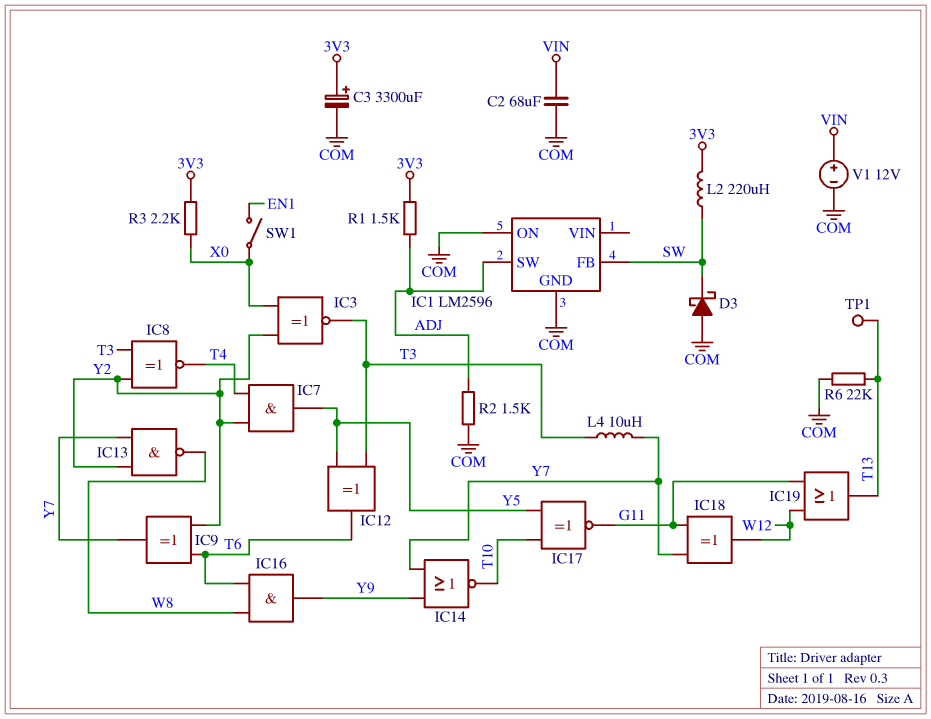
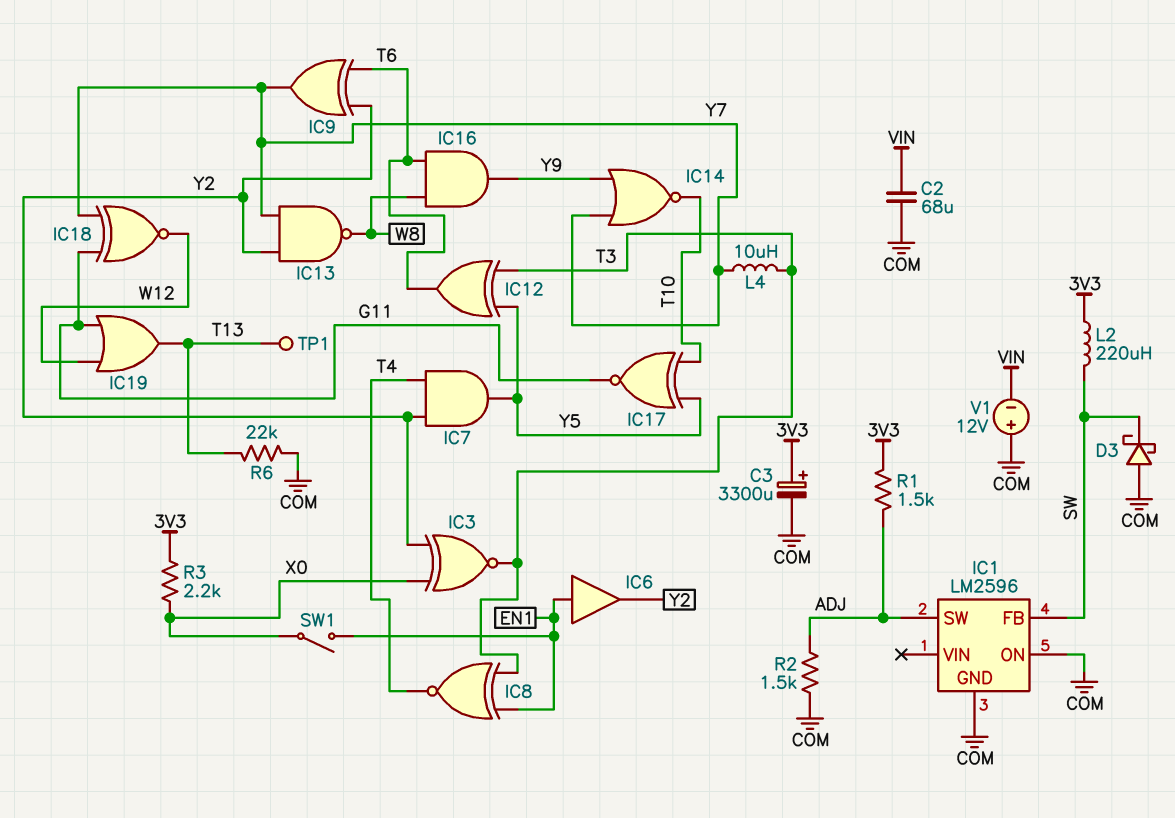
IC6: none -> buffer (in EN1, out Y2)
IC8: XNOR (in T3, in Y2, out T4) -> XNOR (in EN1, in T3, out T4)
IC18: XOR (in G11, in Y7, out W12) -> XNOR (in G11, in Y7, out W12)
V1: 12V (plus VIN, minus COM) -> 12V (plus COM, minus VIN)

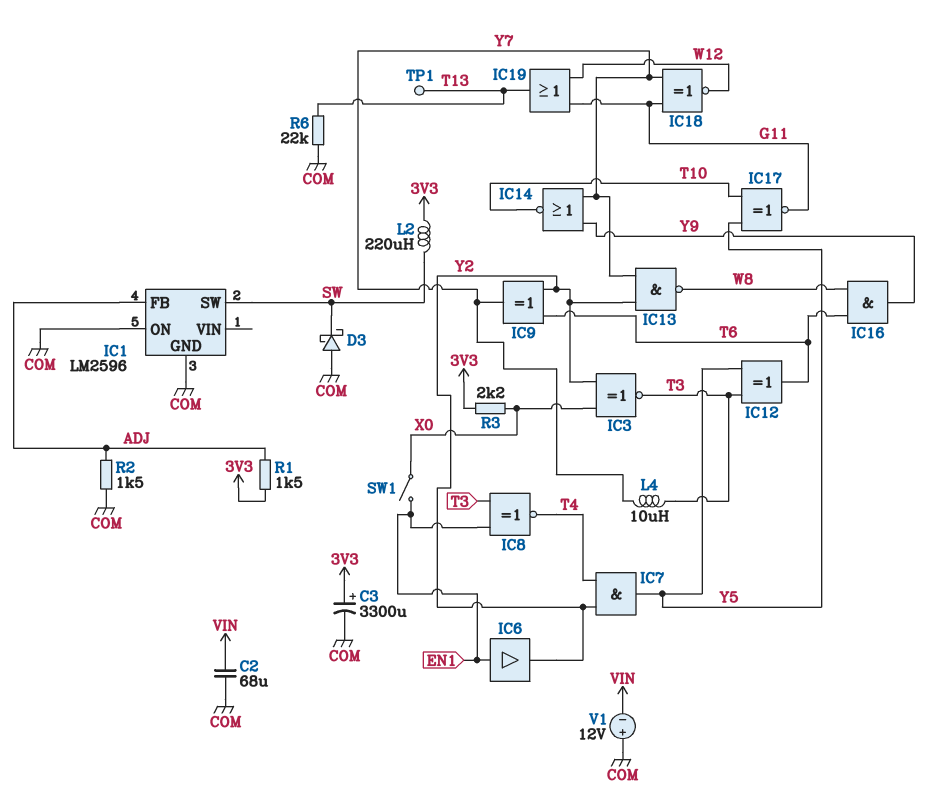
IC1 pin FB: SW -> ADJ
IC1 pin SW: ADJ -> SW

